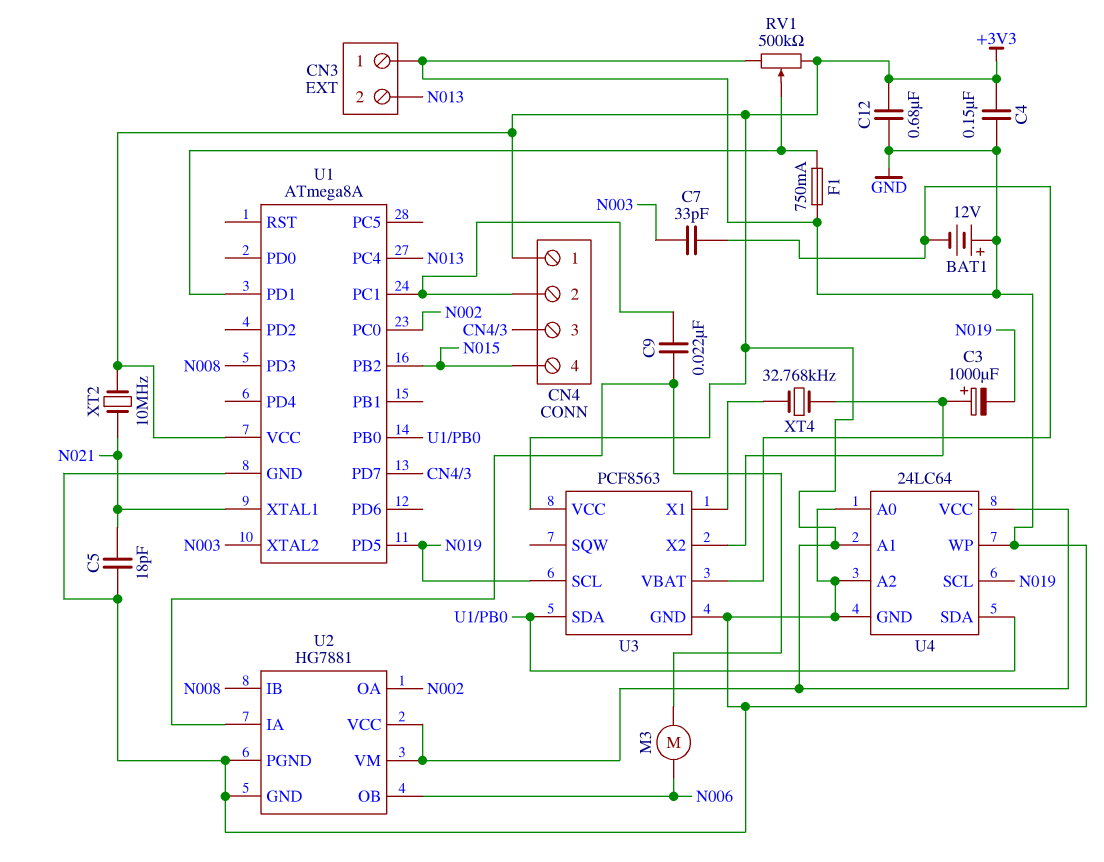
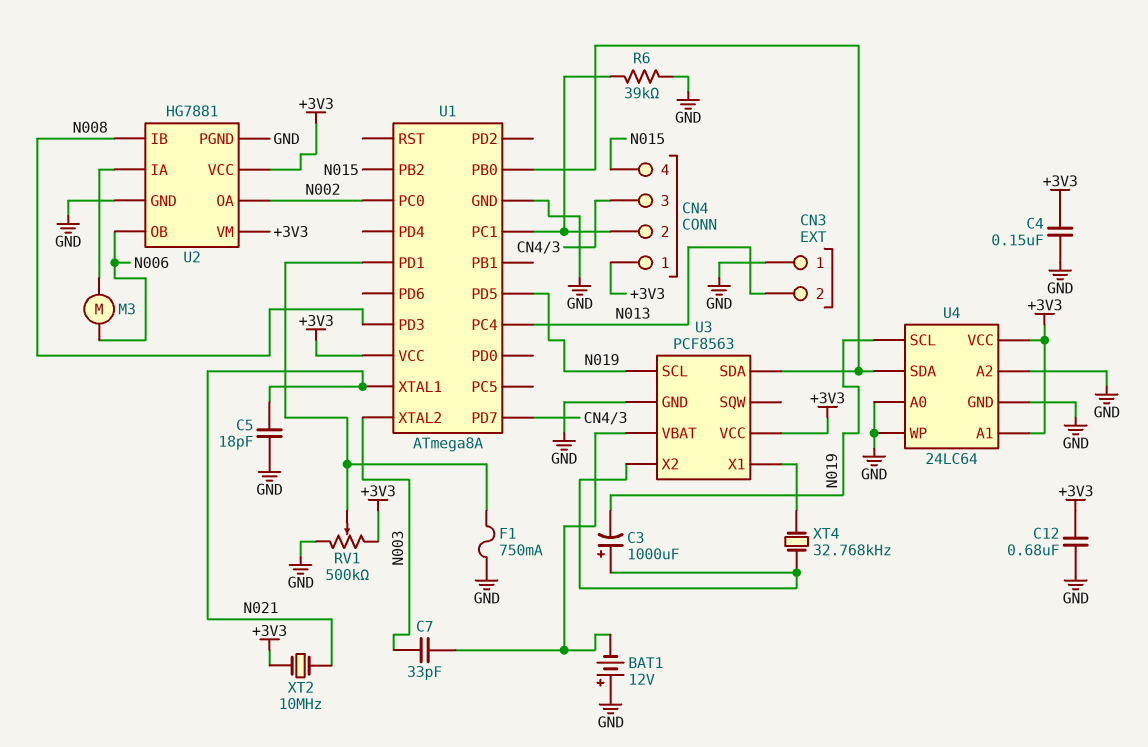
C9: 22nF (CN4/2, U2/IA) -> none
R6: none -> 39k (CN4/2, GND)

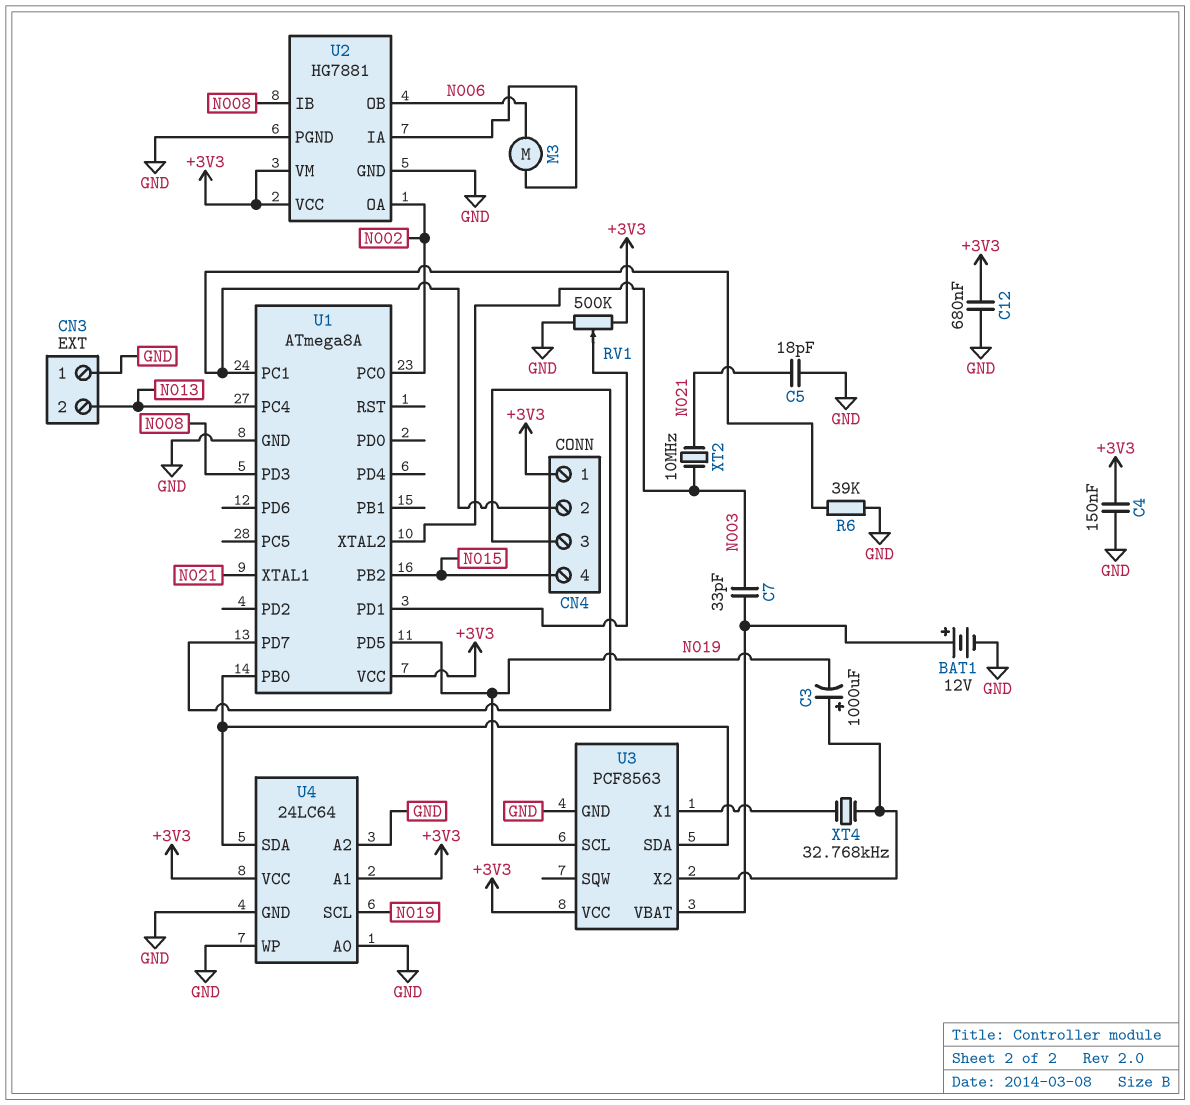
BAT1: 12V (plus GND, minus U3/VBAT) -> 12V (plus U3/VBAT, minus GND)
F1: 750mA (GND, U1/PD1) -> none
XT2: 10MHz (+3V3, N021) -> 10MHz (N003, N021)

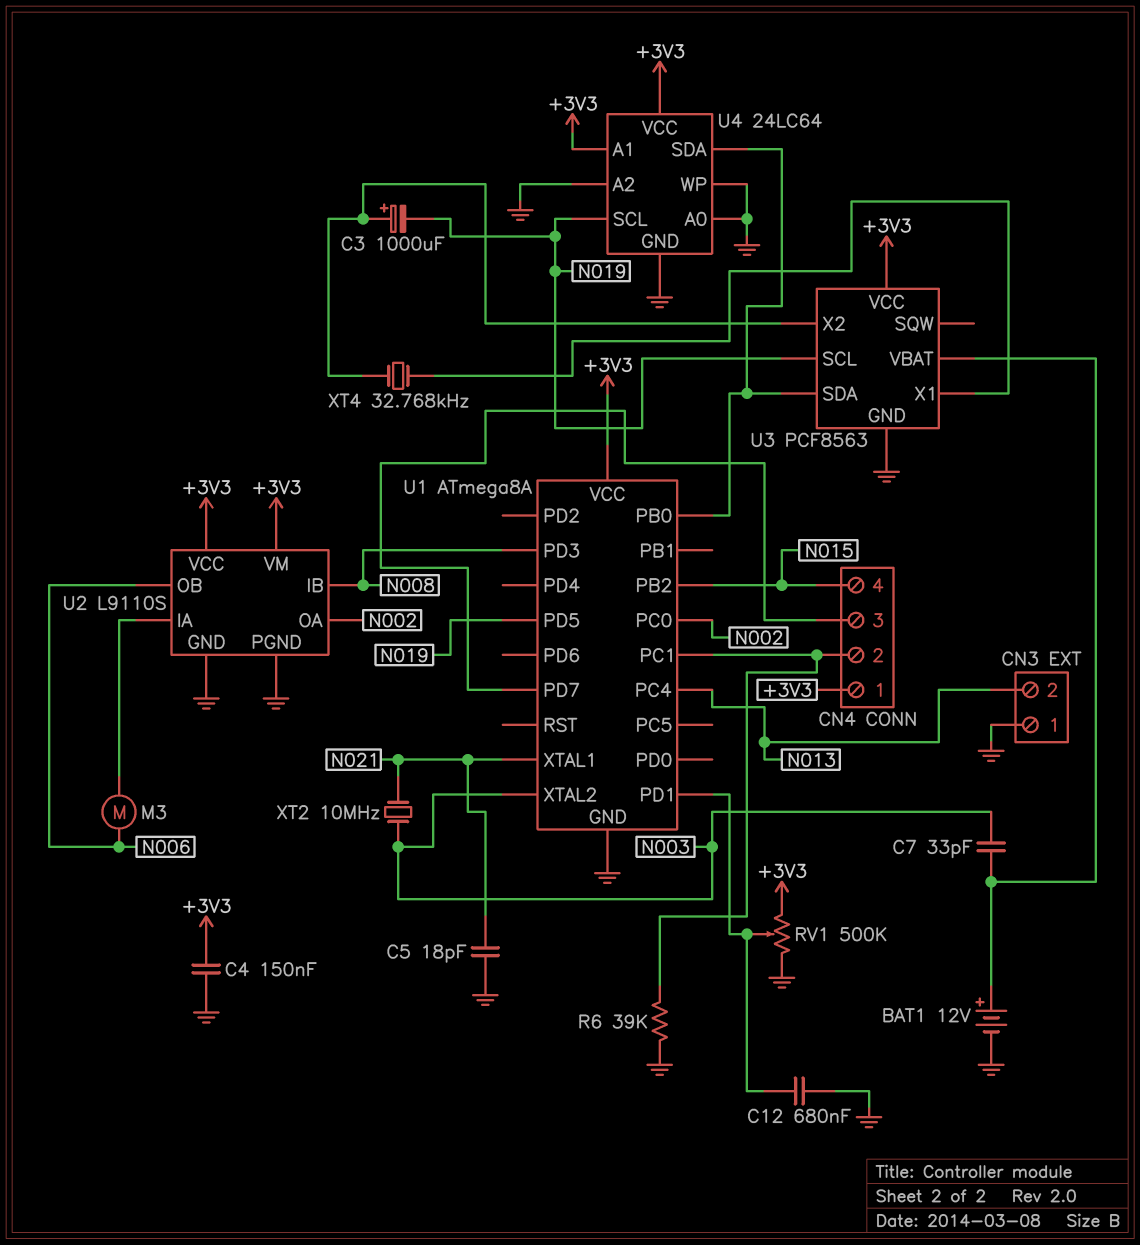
C12: 680nF (+3V3, GND) -> 680nF (GND, U1/PD1)
U2: HG7881 -> L9110S

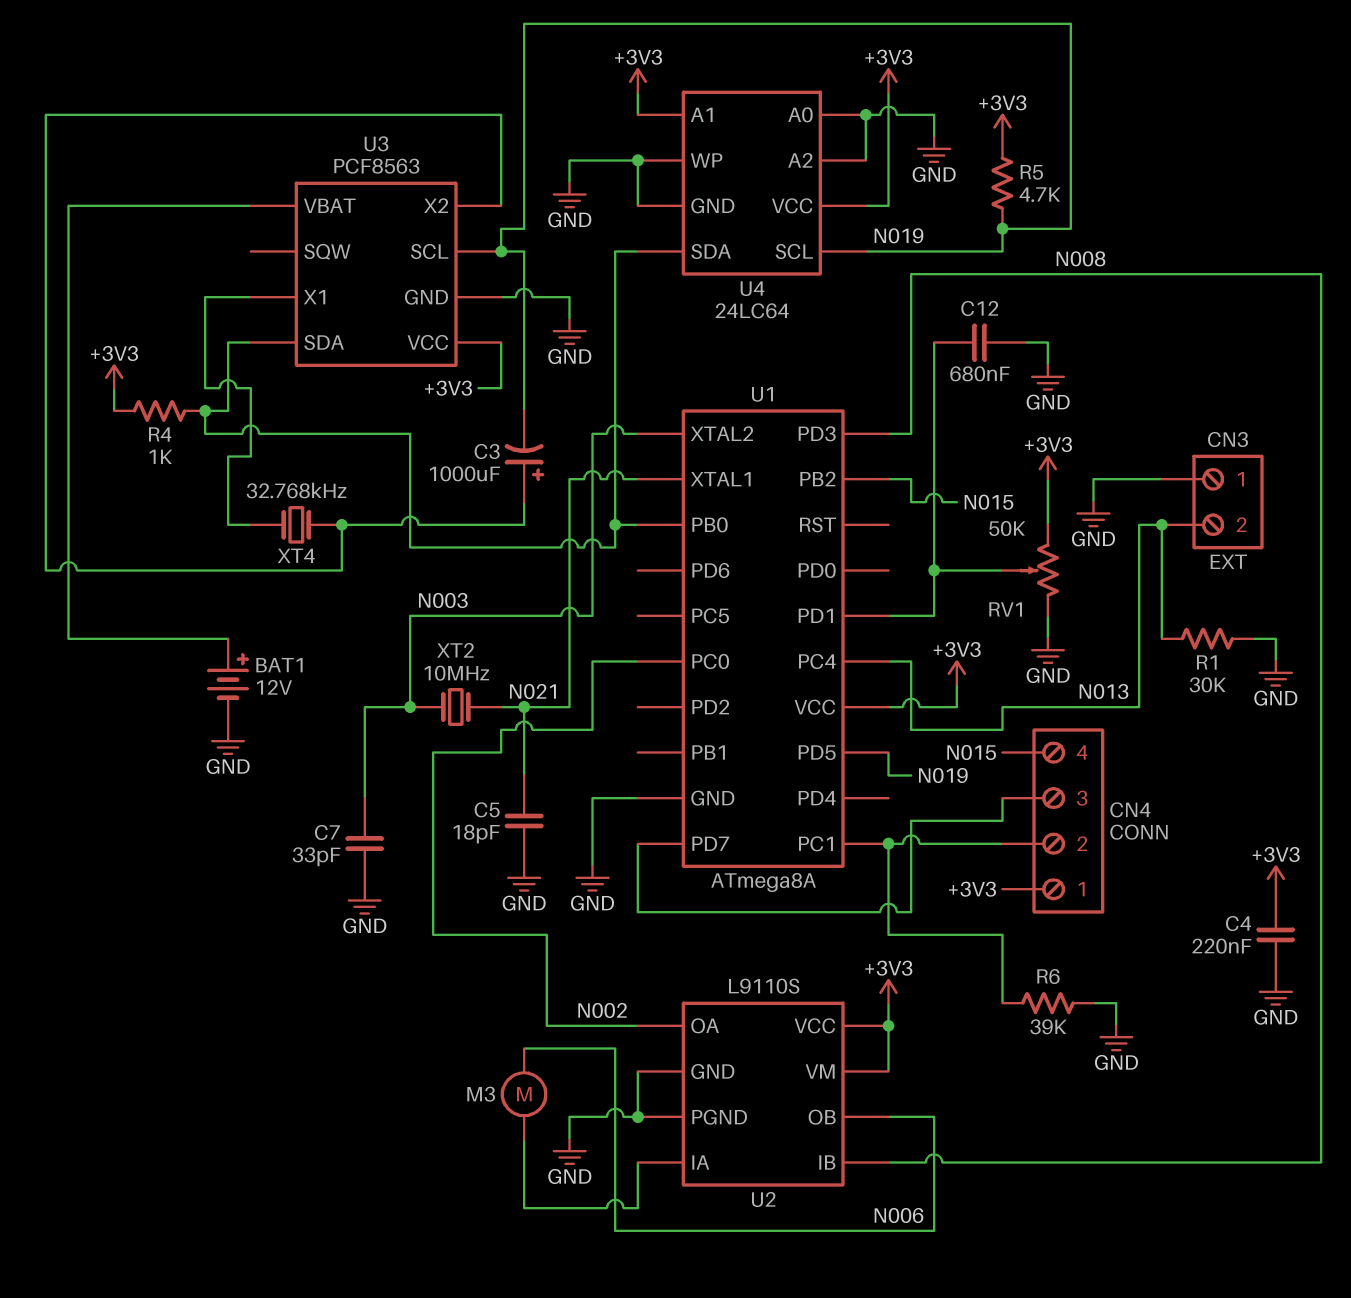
C4: 150nF (+3V3, GND) -> 220nF (+3V3, GND)
C7: 33pF (N003, U3/VBAT) -> 33pF (GND, N003)
R1: none -> 30k (GND, N013)
R4: none -> 1k (+3V3, U1/PB0)
R5: none -> 4.7k (+3V3, N019)
RV1: 500k (+3V3, GND, wiper U1/PD1) -> 50k (+3V3, GND, wiper U1/PD1)

